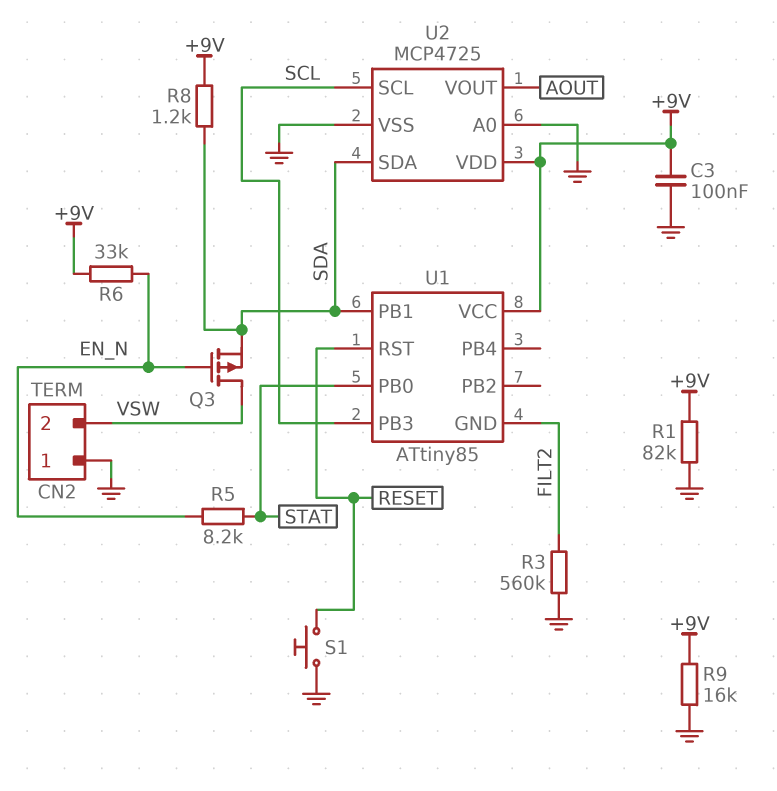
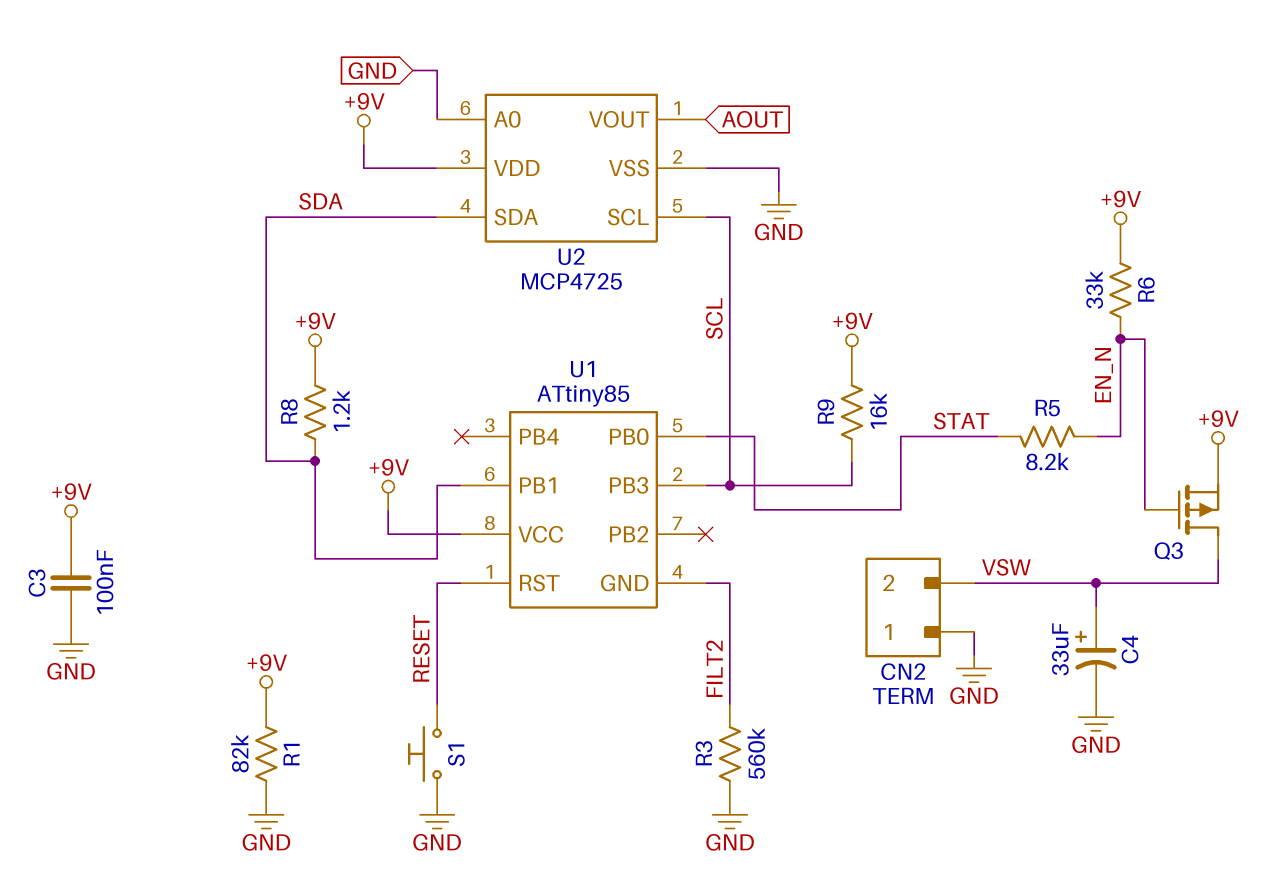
C4: none -> 33uF (plus VSW, minus GND)
Q3: PMOS (G EN_N, D VSW, S SDA) -> PMOS (G EN_N, D VSW, S +9V)
R9: 16k (+9V, GND) -> 16k (+9V, SCL)

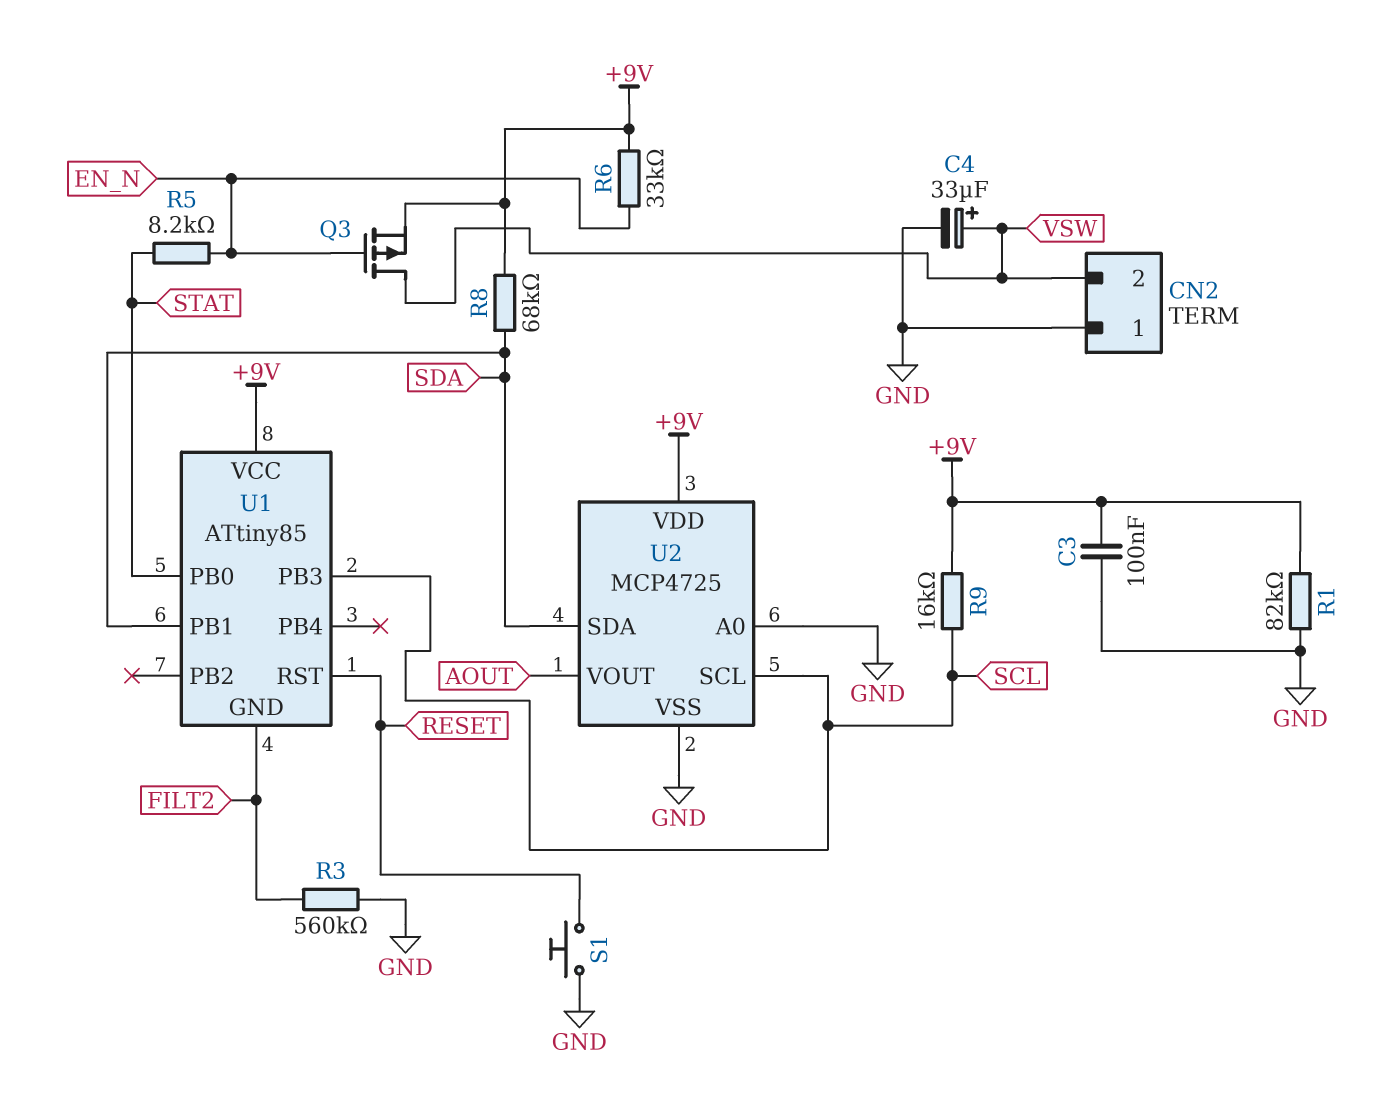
R8: 1.2k (+9V, SDA) -> 68k (+9V, SDA)

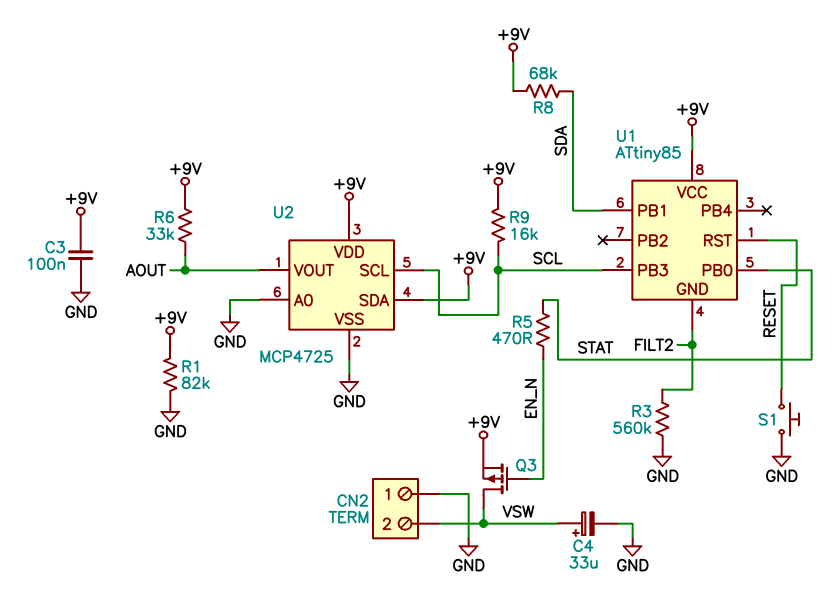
R5: 8.2k (EN_N, STAT) -> 470 (EN_N, STAT)
R6: 33k (+9V, EN_N) -> 33k (+9V, AOUT)
U2 pin SDA: SDA -> +9V

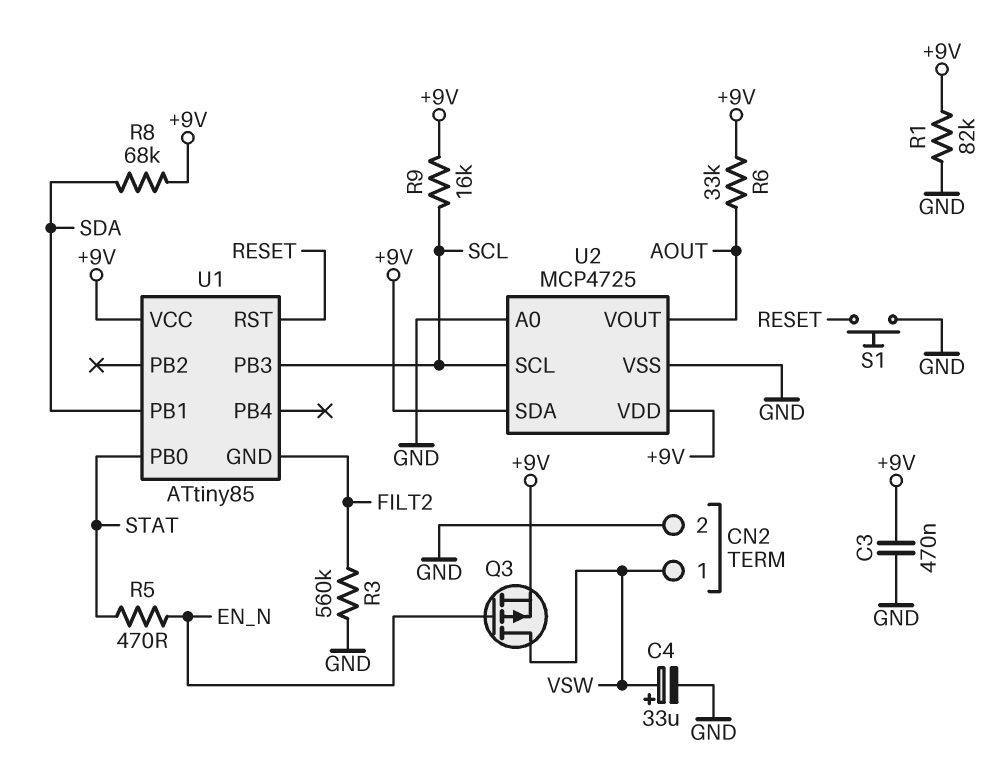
C3: 100nF (+9V, GND) -> 470nF (+9V, GND)
CN2 pin 1: GND -> VSW
CN2 pin 2: VSW -> GND

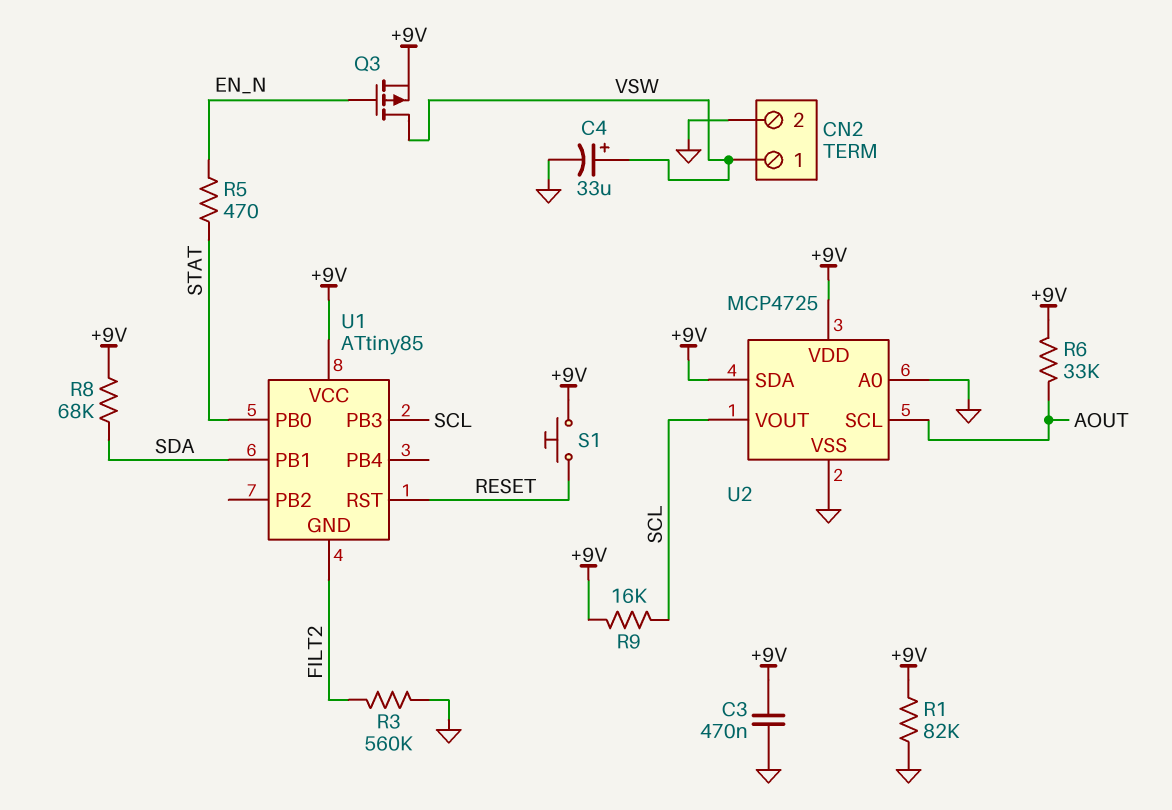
S1: button (GND, RESET) -> button (+9V, RESET)
U2 pin SCL: SCL -> AOUT
U2 pin VOUT: AOUT -> SCL

